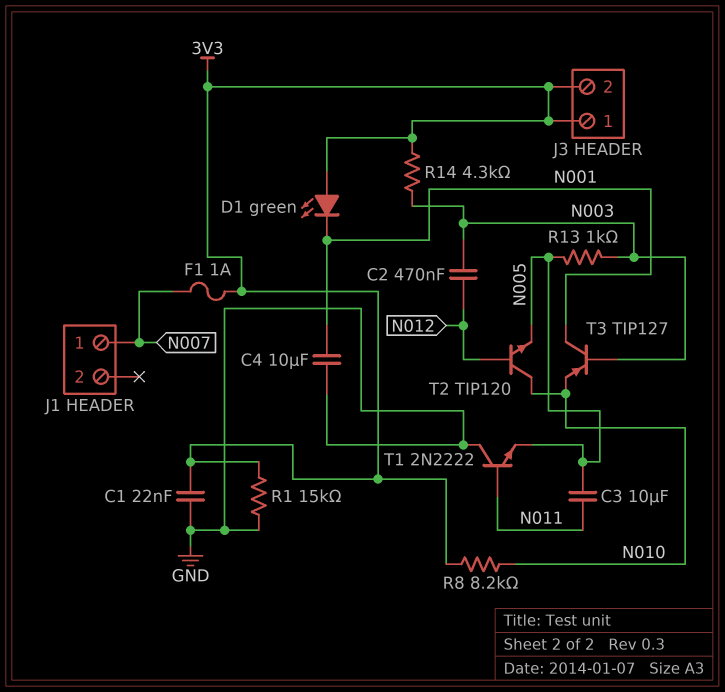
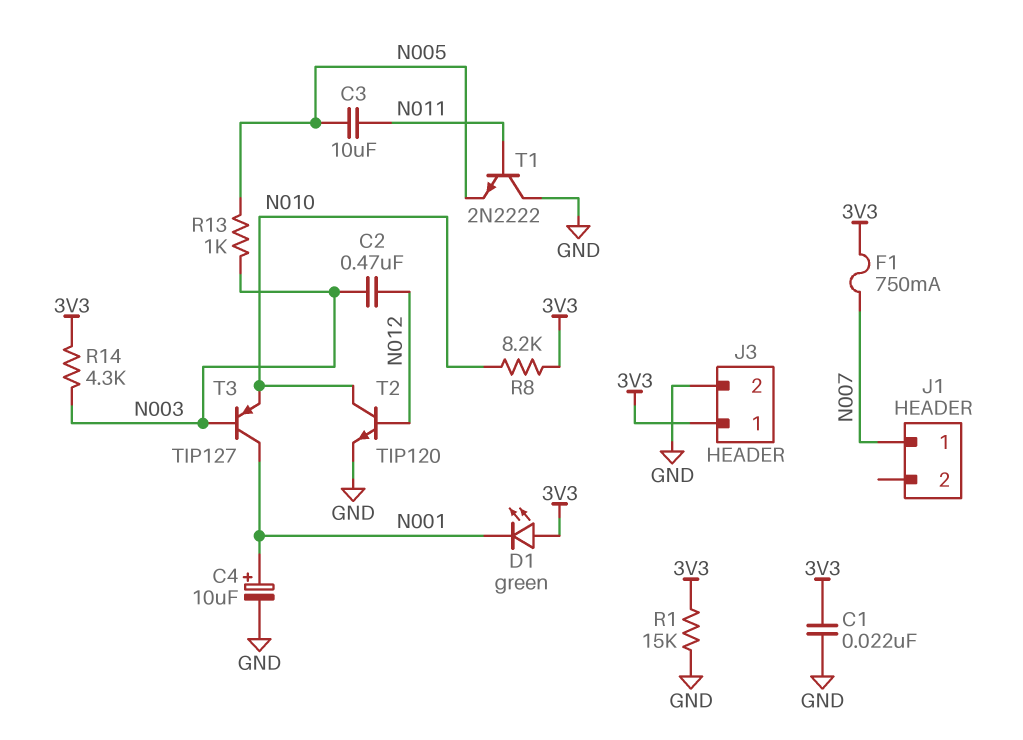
C4: 10uF (GND, N001) -> 10uF (plus N001, minus GND)
F1: 1A (3V3, N007) -> 750mA (3V3, N007)
J3 pin 2: 3V3 -> GND
T2: NPN TIP120 (B N012, C N010, E N005) -> NPN TIP120 (B N012, C N010, E GND)

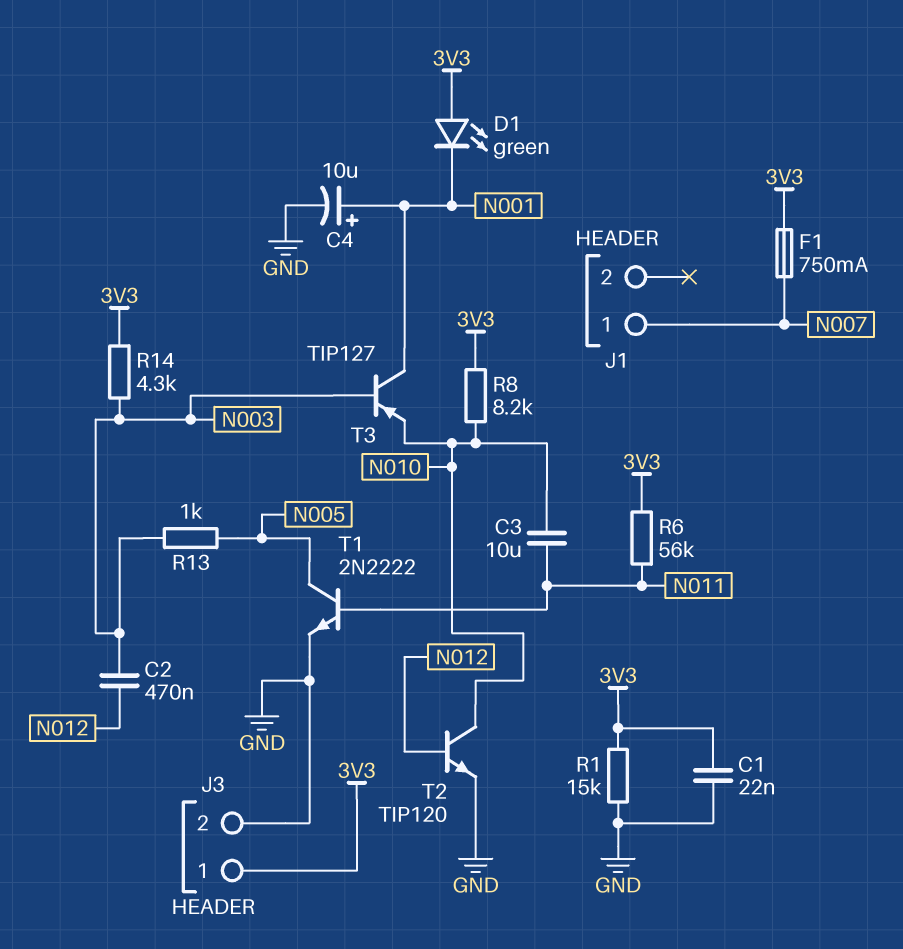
C3: 10uF (N005, N011) -> 10uF (N010, N011)
R6: none -> 56k (3V3, N011)
T1: NPN 2N2222 (B N011, C GND, E N005) -> NPN 2N2222 (B N011, C N005, E GND)

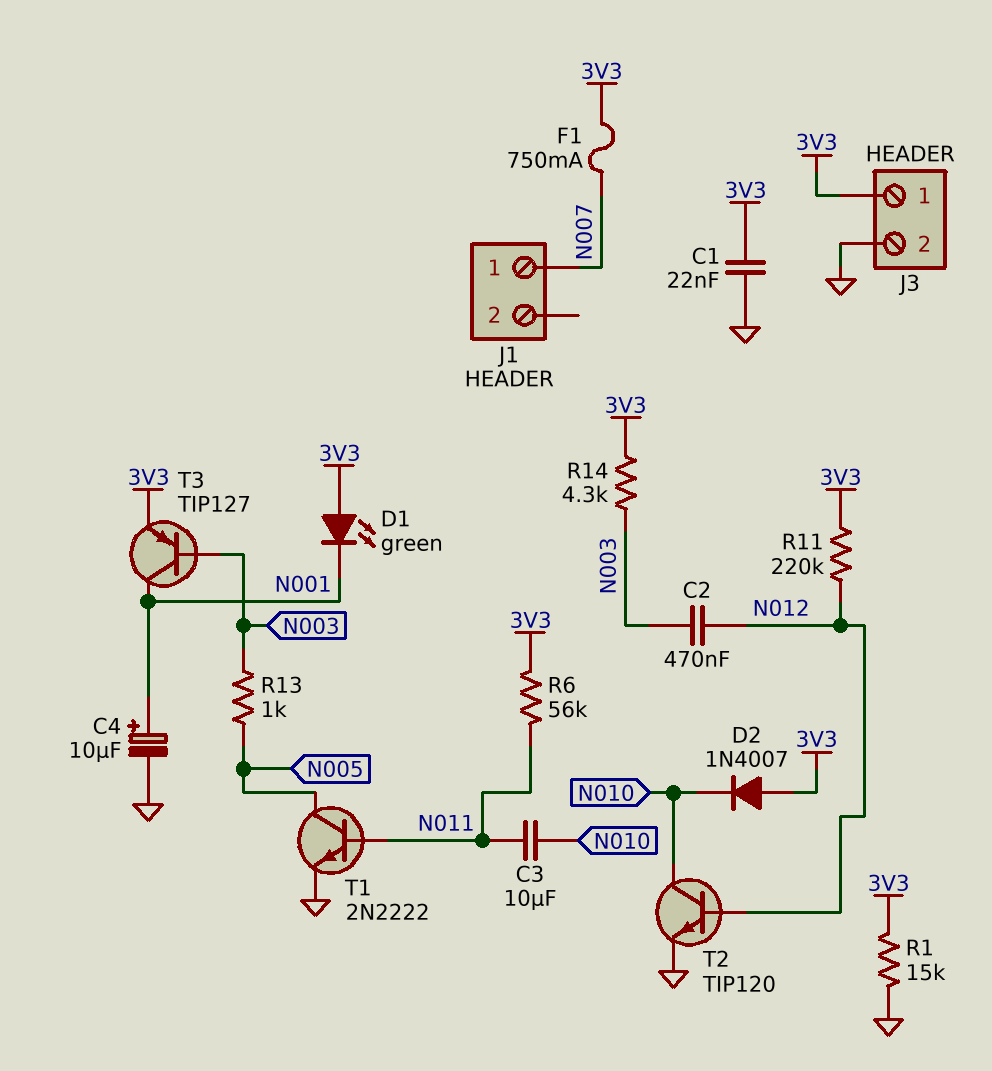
D2: none -> diode 1N4007 (A 3V3, K N010)
R8: 8.2k (3V3, N010) -> none
R11: none -> 220k (3V3, N012)
T3: PNP TIP127 (B N003, C N001, E N010) -> PNP TIP127 (B N003, C N001, E 3V3)

